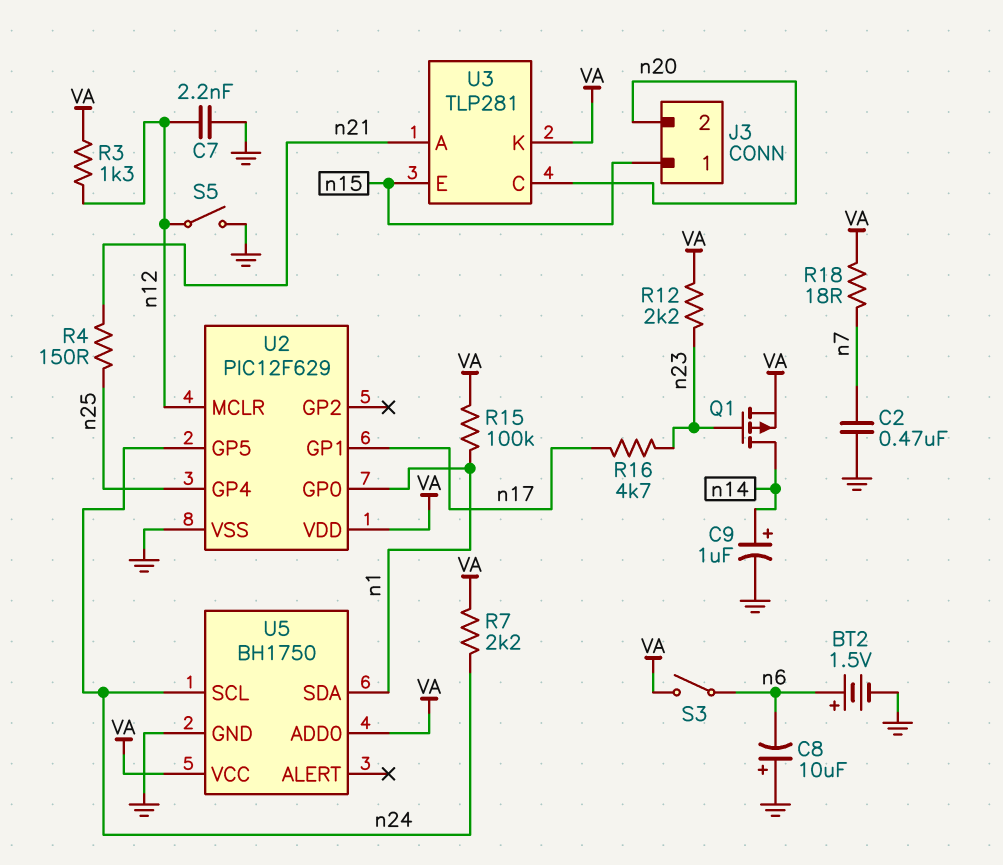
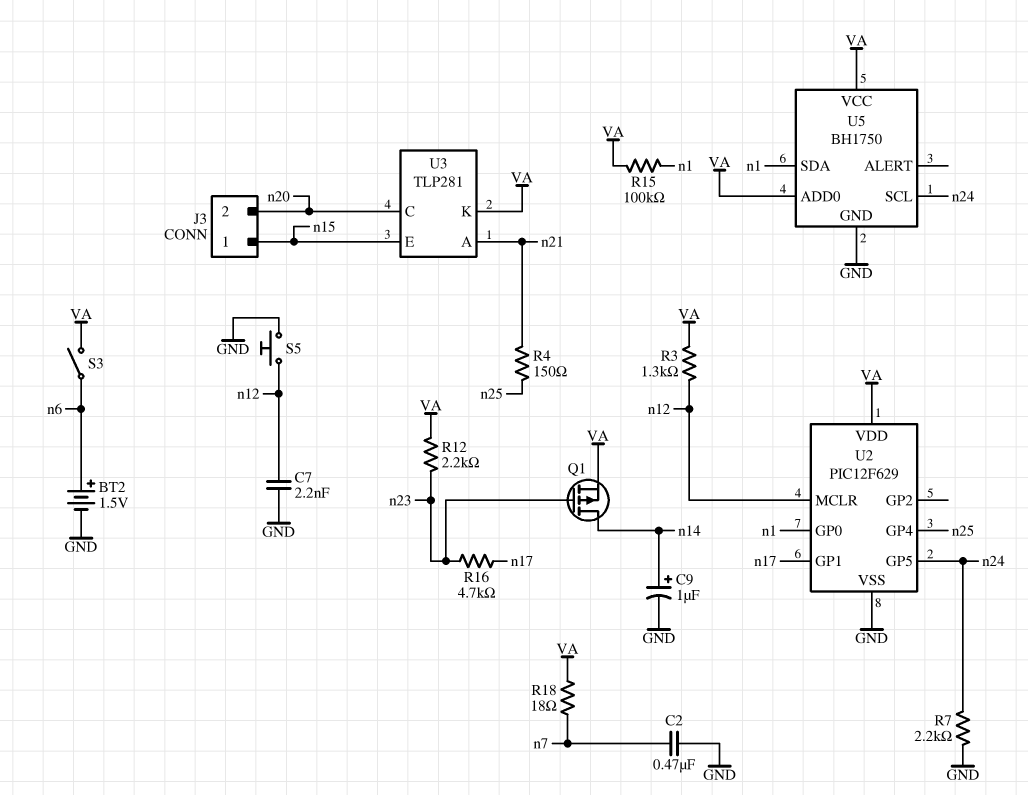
C8: 10uF (plus GND, minus n6) -> none
R7: 2.2k (VA, n24) -> 2.2k (GND, n24)
S5: switch (GND, n12) -> button (GND, n12)

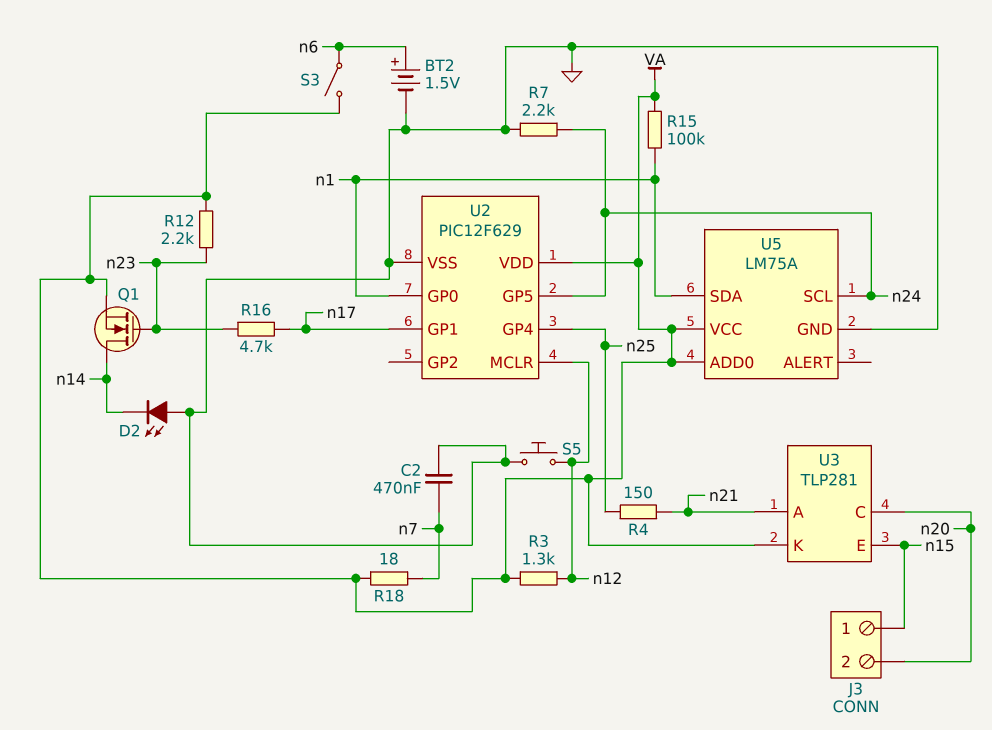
C7: 2.2nF (GND, n12) -> none
C9: 1uF (plus n14, minus GND) -> none
D2: none -> LED (A GND, K n14)
Q1: PMOS (G n23, D n14, S VA) -> NMOS (G n23, D n14, S VA)
U5: BH1750 -> LM75A

